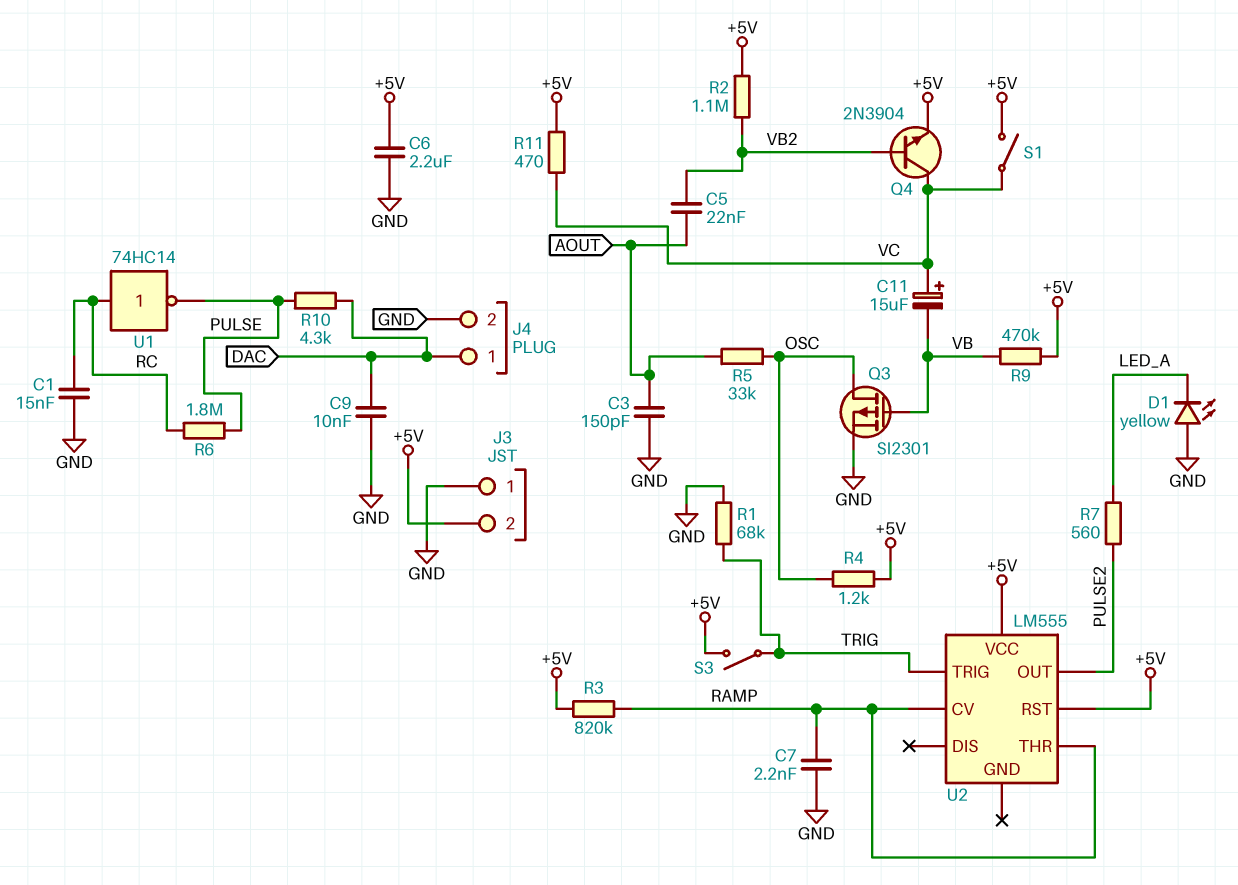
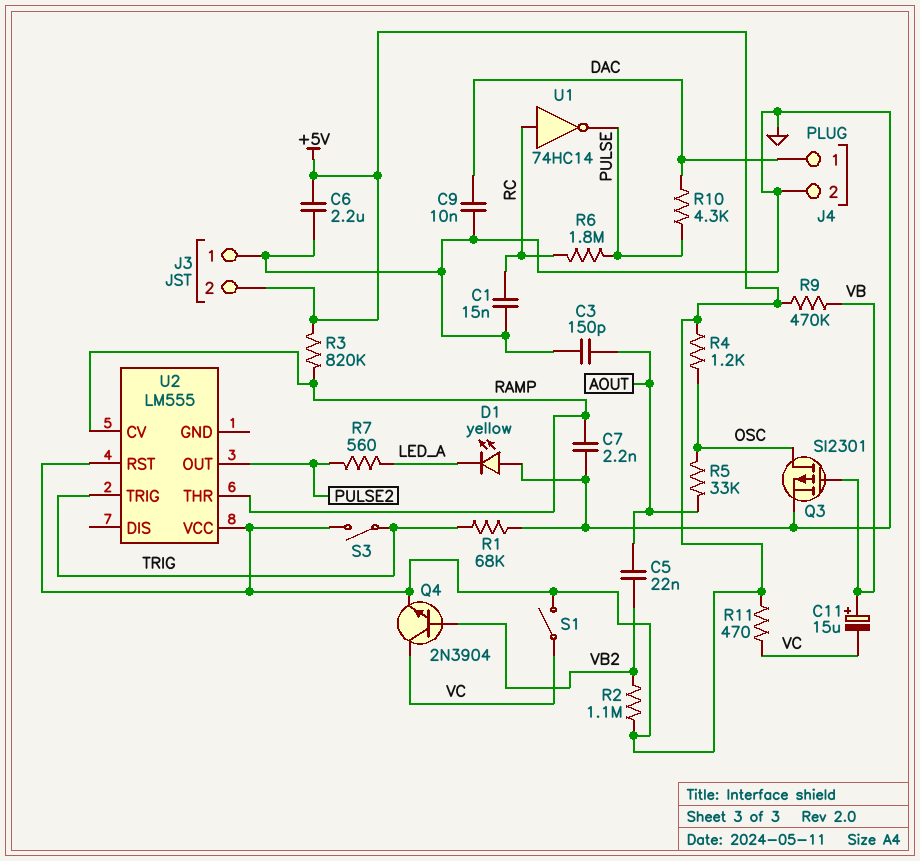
C11: 15uF (plus VC, minus VB) -> 15uF (plus VB, minus VC)

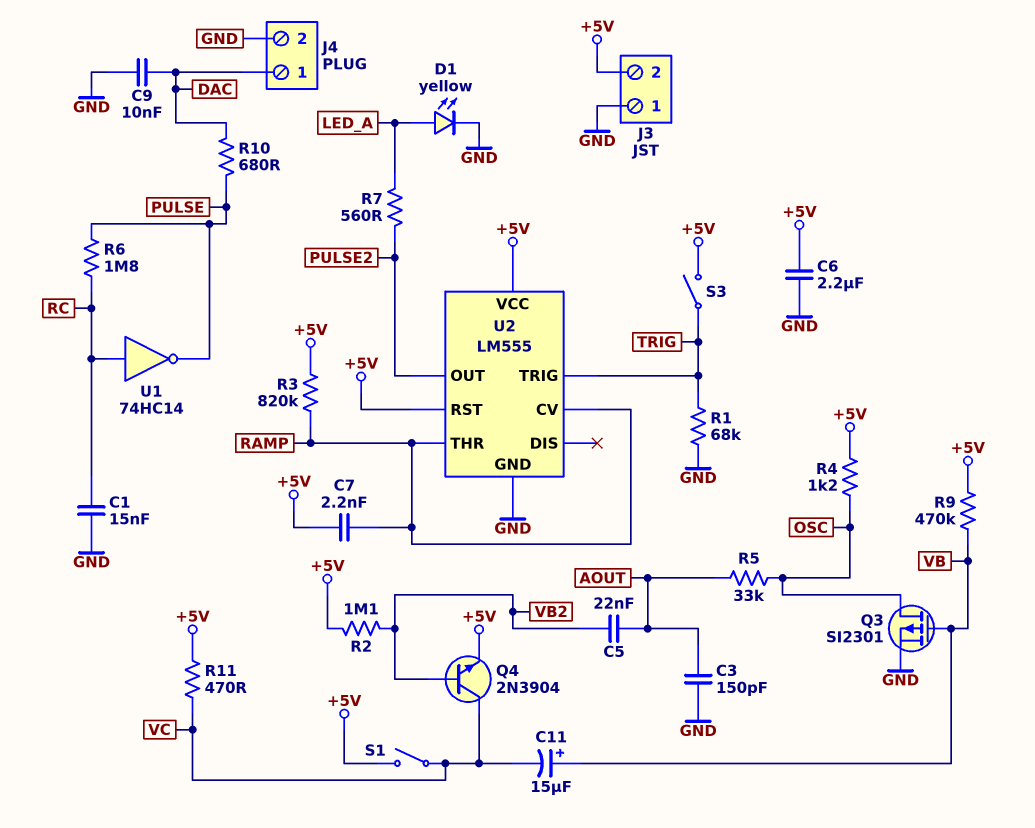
C7: 2.2nF (GND, RAMP) -> 2.2nF (+5V, RAMP)
D1: LED yellow (A GND, K LED_A) -> LED yellow (A LED_A, K GND)
R10: 4.3k (DAC, PULSE) -> 680 (DAC, PULSE)
U2 pin GND: none -> GND

